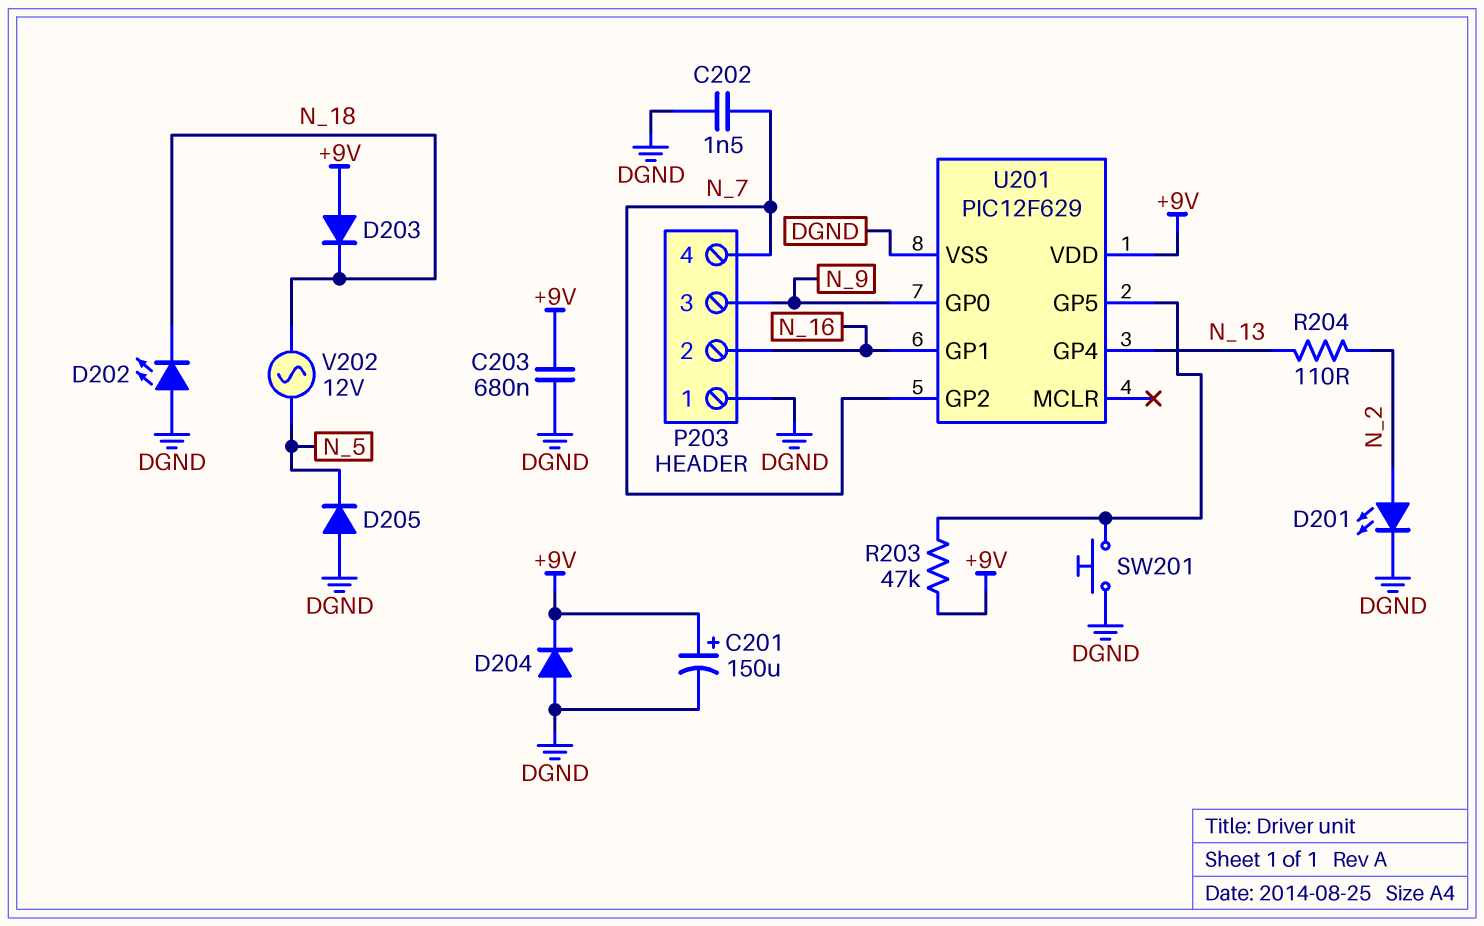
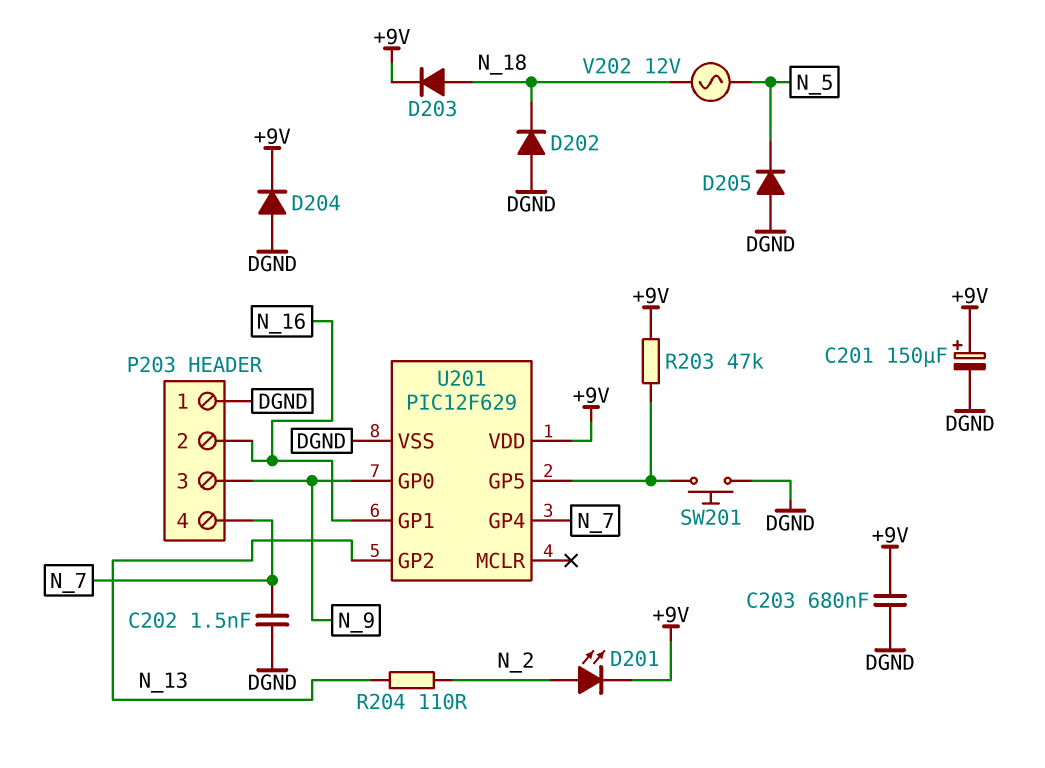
D201: LED (A N_2, K DGND) -> LED (A N_2, K +9V)
D202: LED (A DGND, K N_18) -> diode (A DGND, K N_18)
D203: diode (A +9V, K N_18) -> diode (A N_18, K +9V)
U201 pin GP2: N_7 -> N_13
U201 pin GP4: N_13 -> N_7

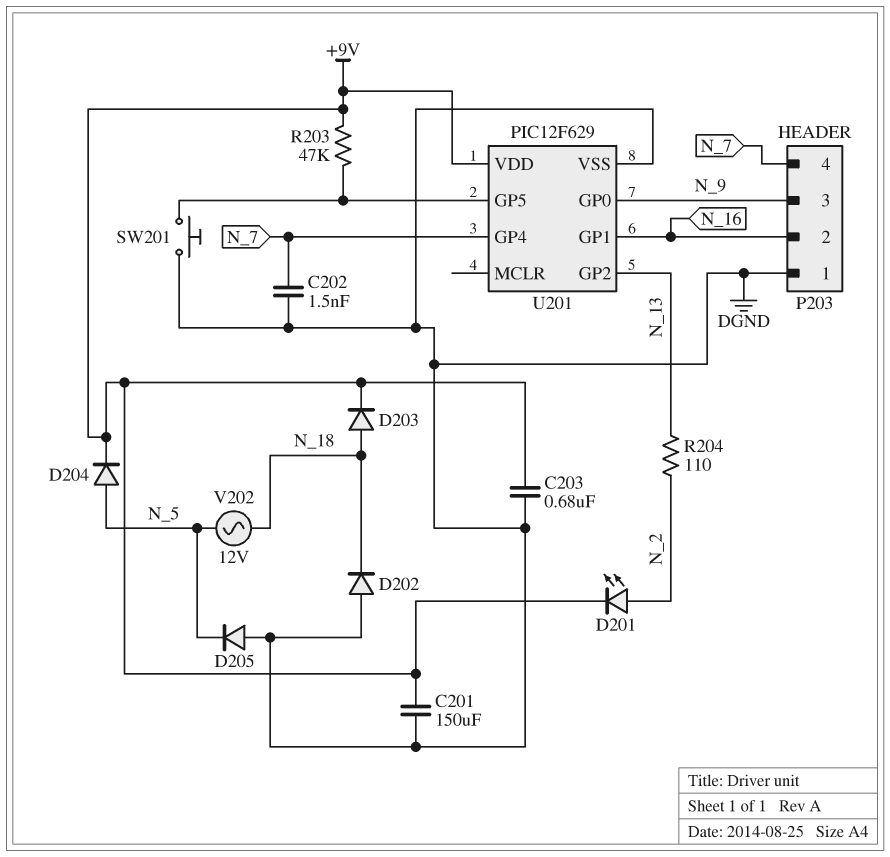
C201: 150uF (plus +9V, minus DGND) -> 150uF (+9V, DGND)
D204: diode (A DGND, K +9V) -> diode (A N_5, K +9V)

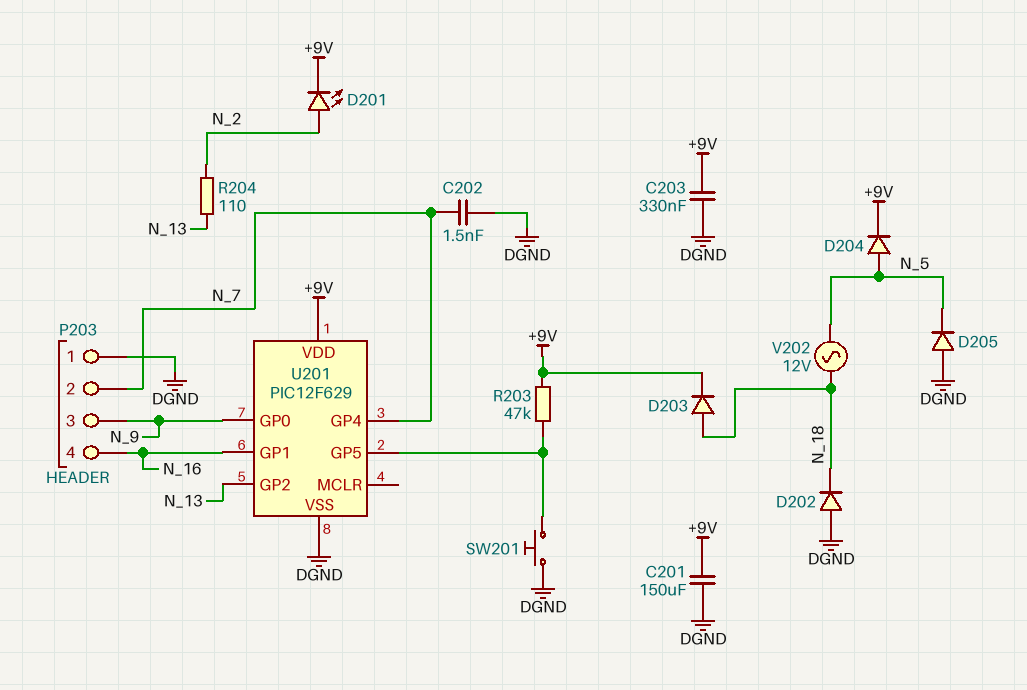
C203: 680nF (+9V, DGND) -> 330nF (+9V, DGND)
P203 pin 2: N_16 -> N_7
P203 pin 4: N_7 -> N_16

